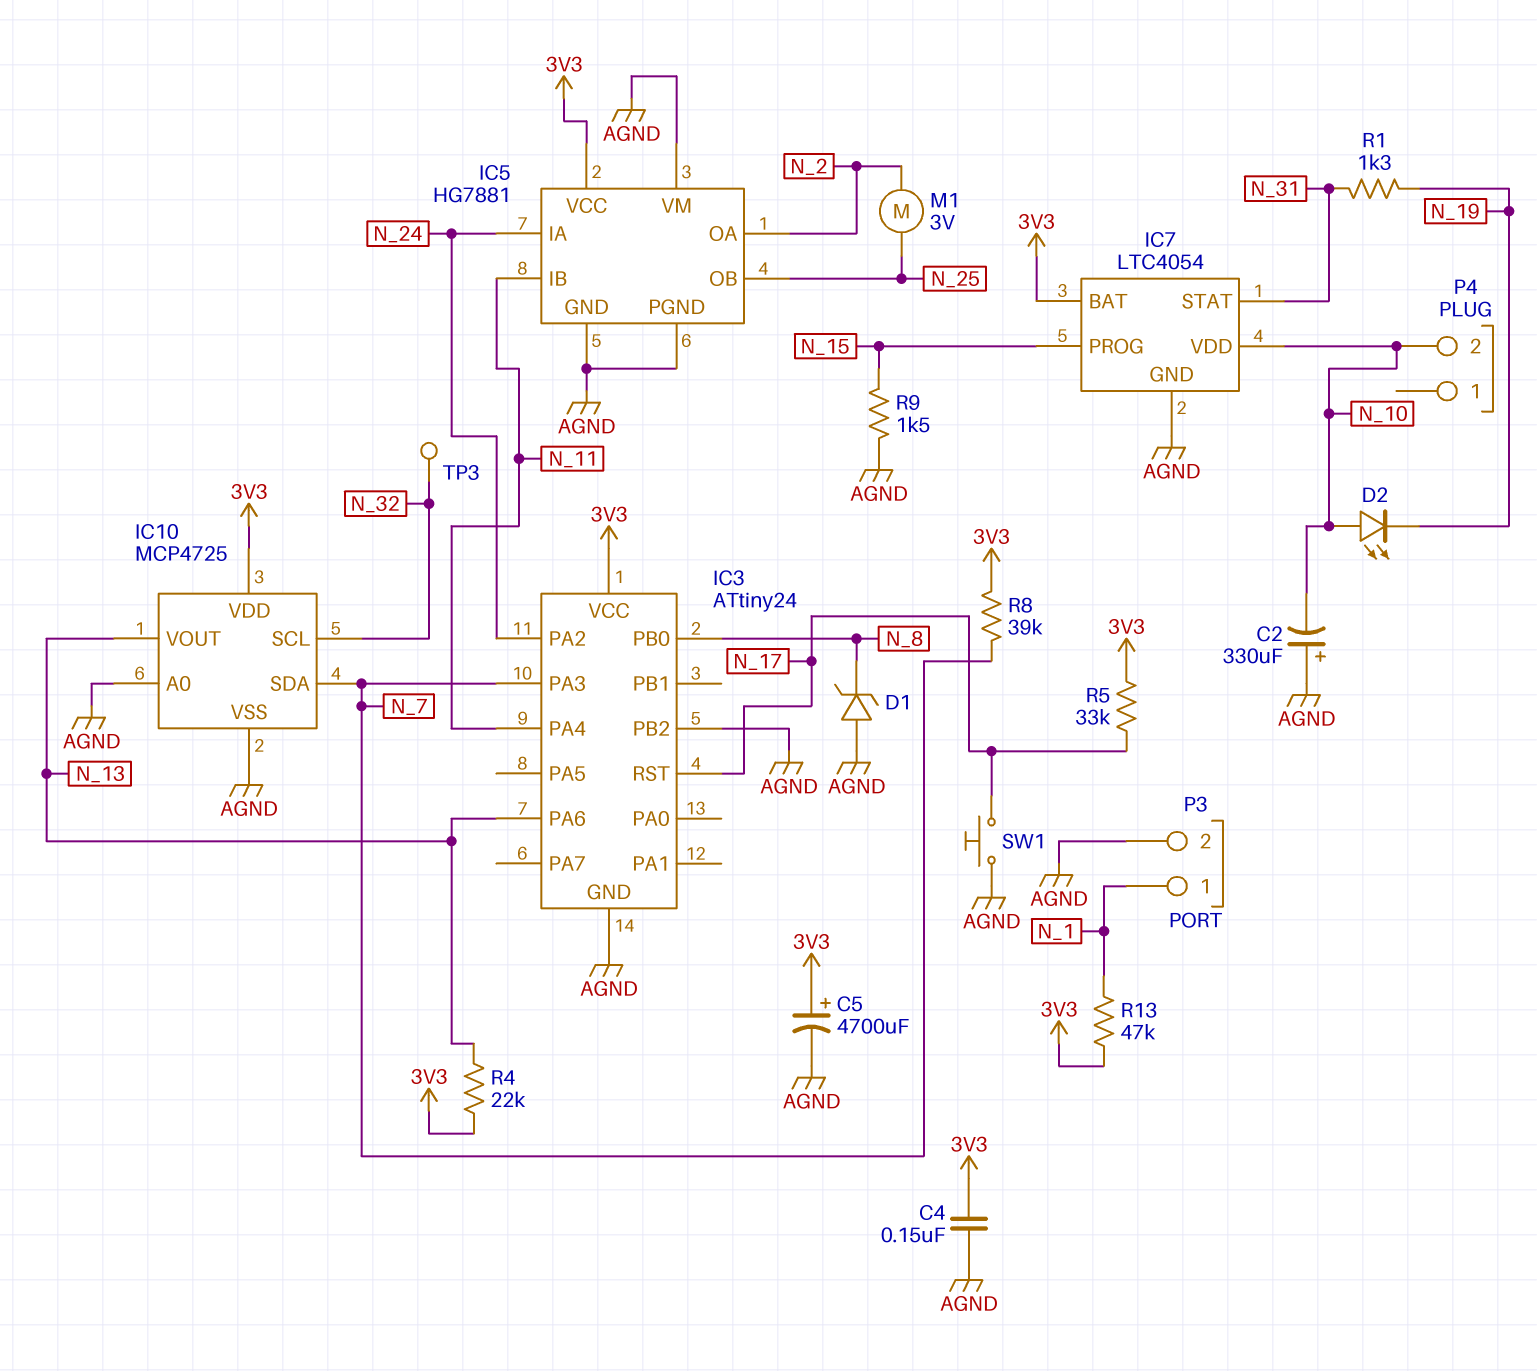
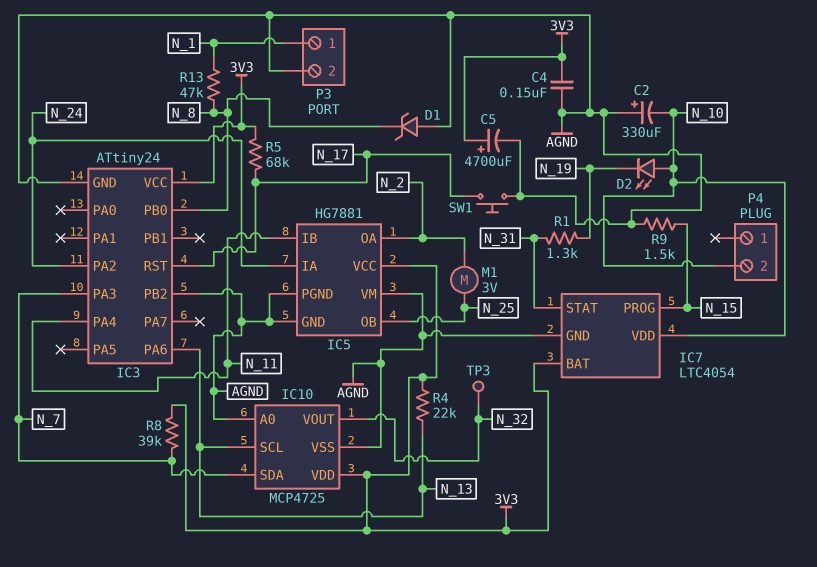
IC10 pin SCL: N_32 -> N_13
IC10 pin VOUT: N_13 -> N_32
R5: 33k (3V3, N_17) -> 68k (3V3, N_17)
R13: 47k (3V3, N_1) -> 47k (N_1, N_8)

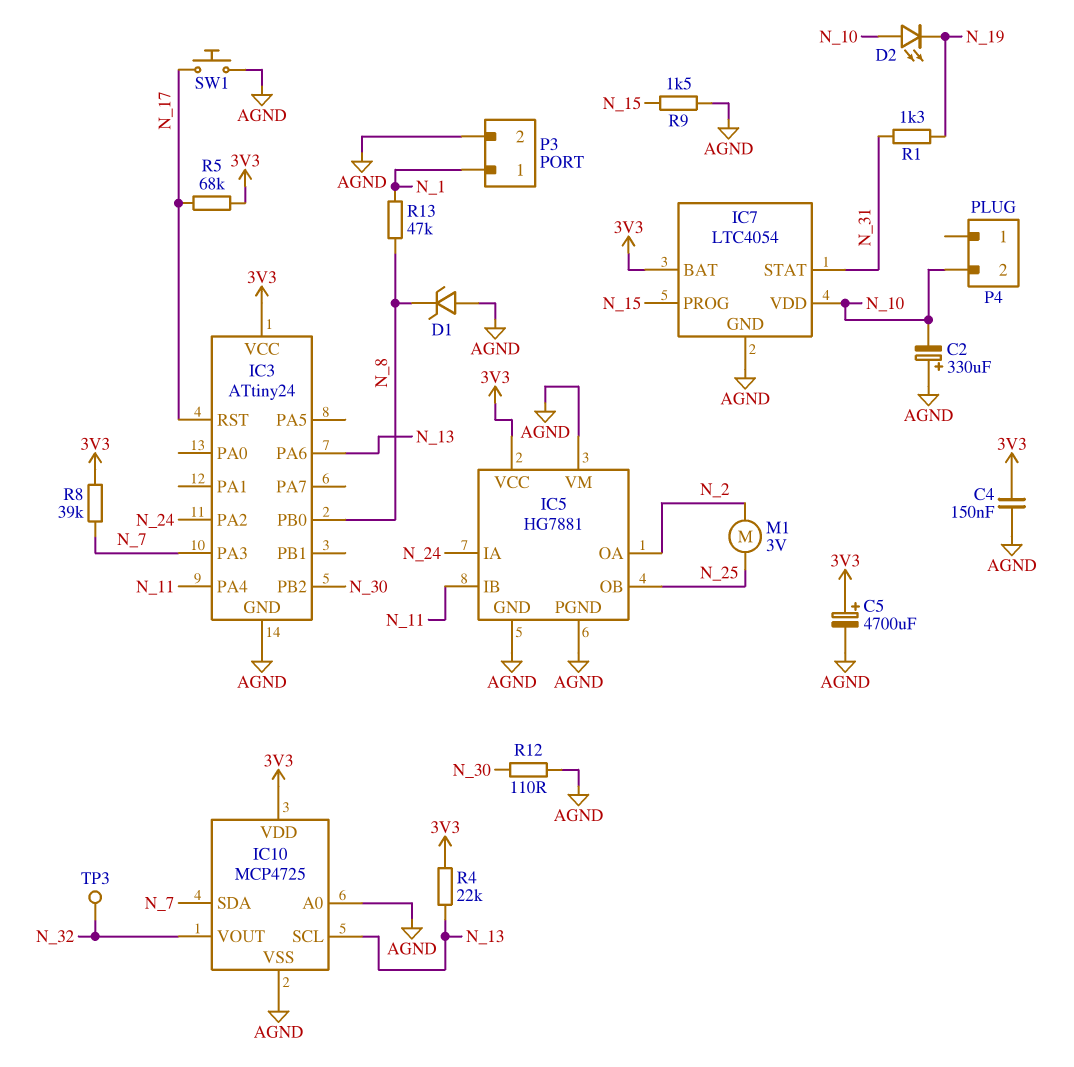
IC3 pin PB2: AGND -> N_30
R12: none -> 110 (AGND, N_30)

